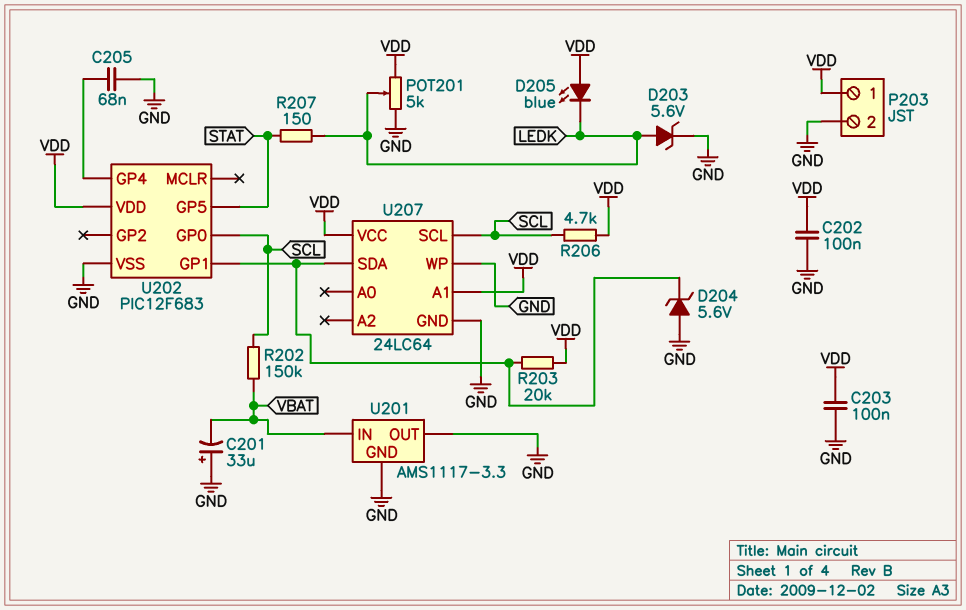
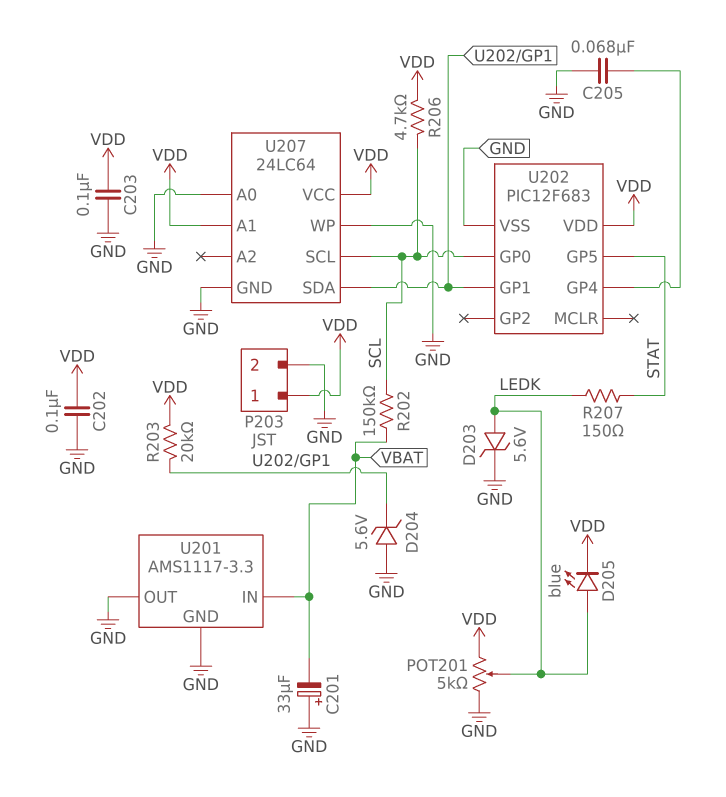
D205: LED blue (A VDD, K LEDK) -> LED blue (A LEDK, K VDD)
U207 pin A0: none -> GND

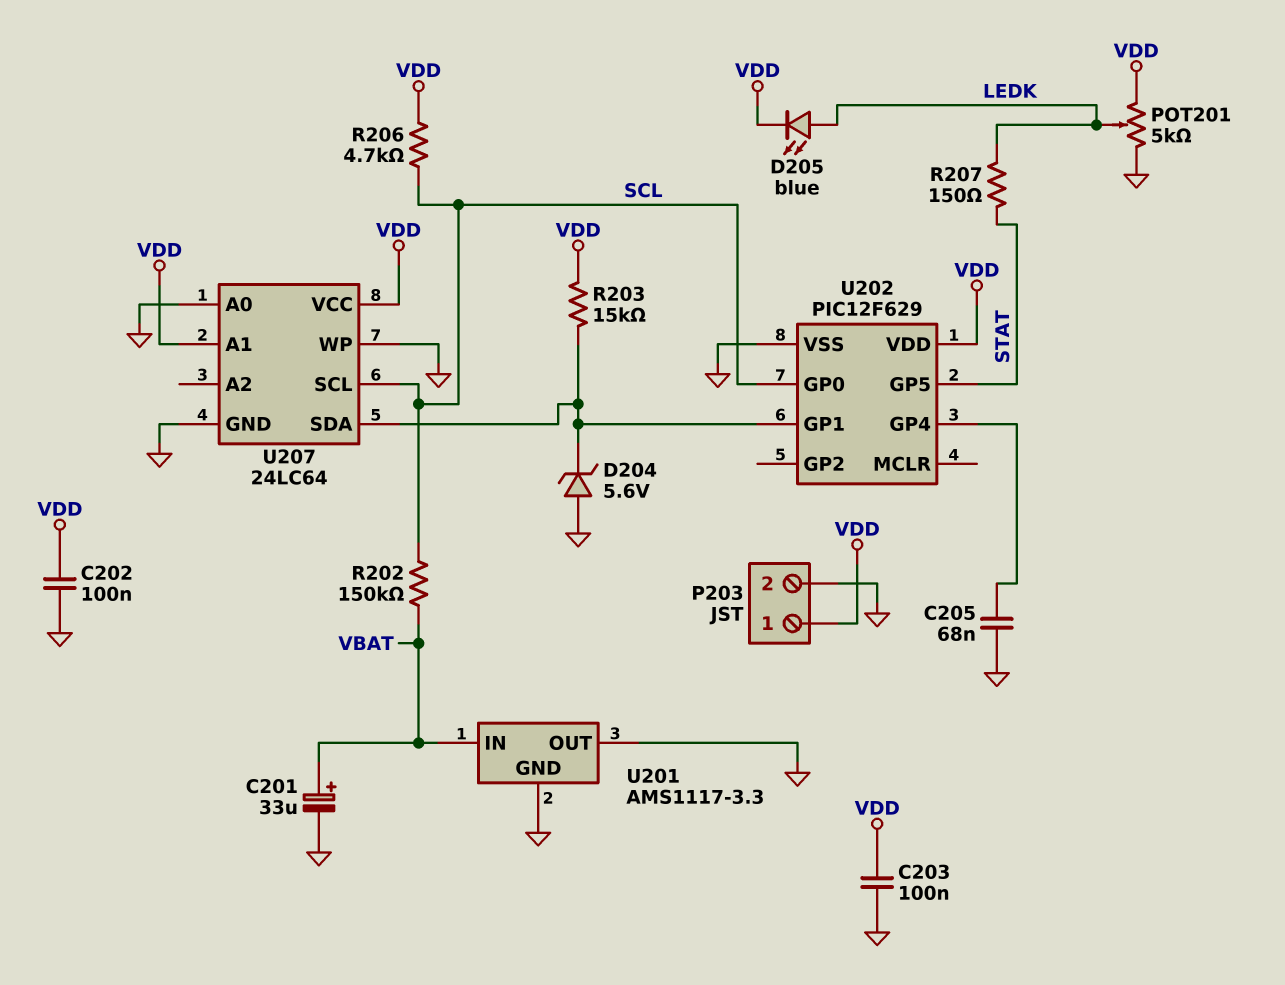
C201: 33uF (plus GND, minus VBAT) -> 33uF (plus VBAT, minus GND)
D203: zener 5.6V (A LEDK, K GND) -> none
R203: 20k (U202/GP1, VDD) -> 15k (U202/GP1, VDD)
U202: PIC12F683 -> PIC12F629

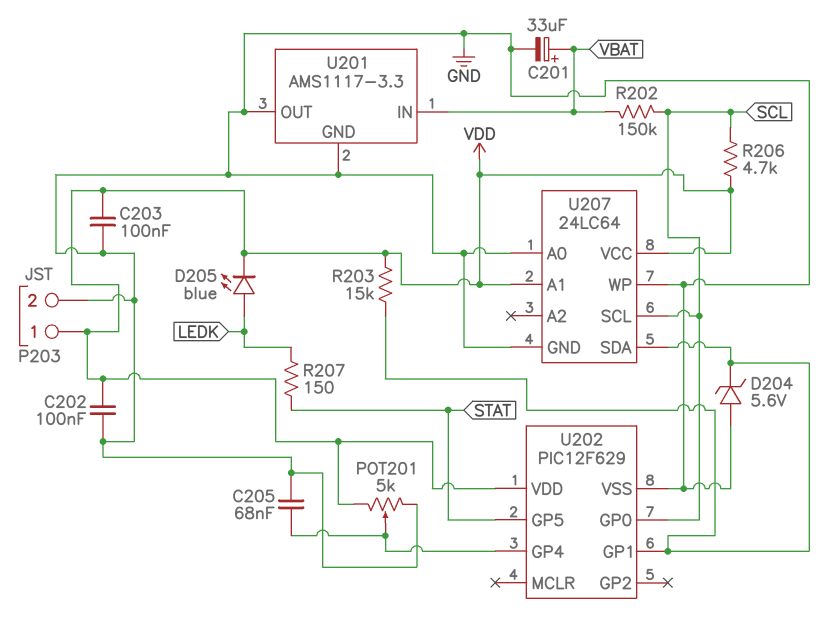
POT201: 5k (GND, VDD, wiper LEDK) -> 5k (GND, VDD, wiper U202/GP4)

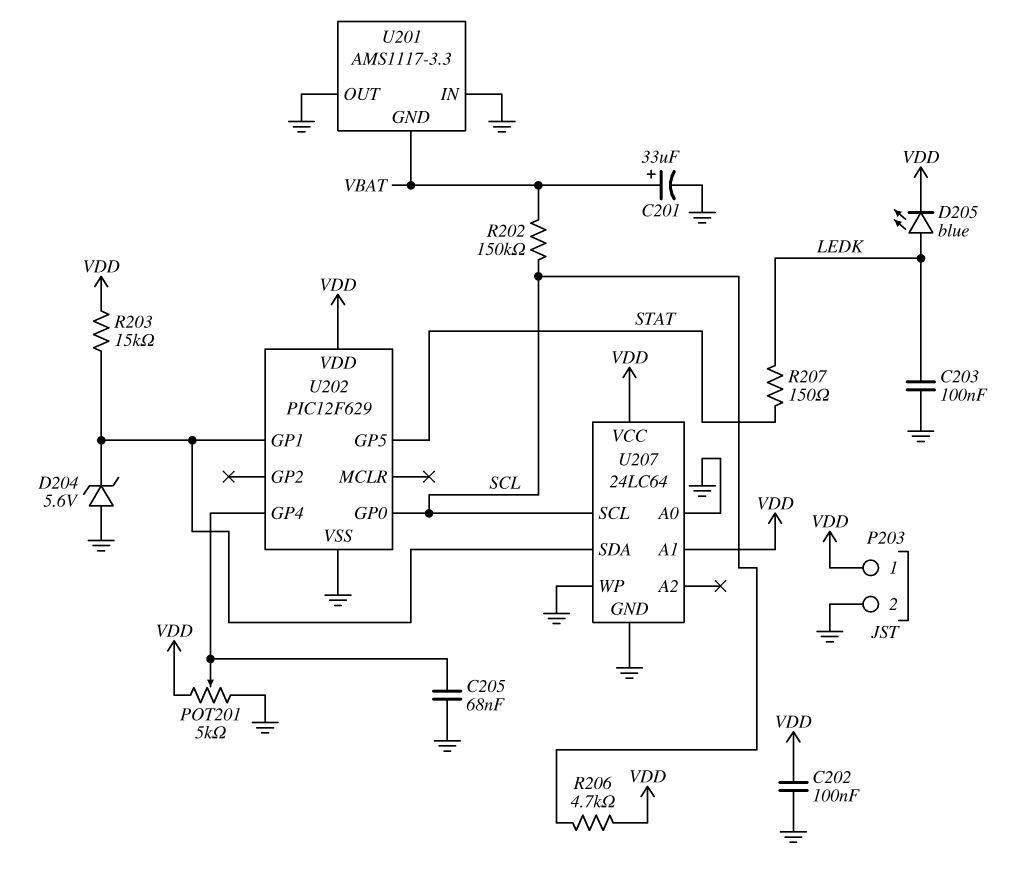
C203: 100nF (GND, VDD) -> 100nF (GND, LEDK)
U201 pin GND: GND -> VBAT
U201 pin IN: VBAT -> GND

